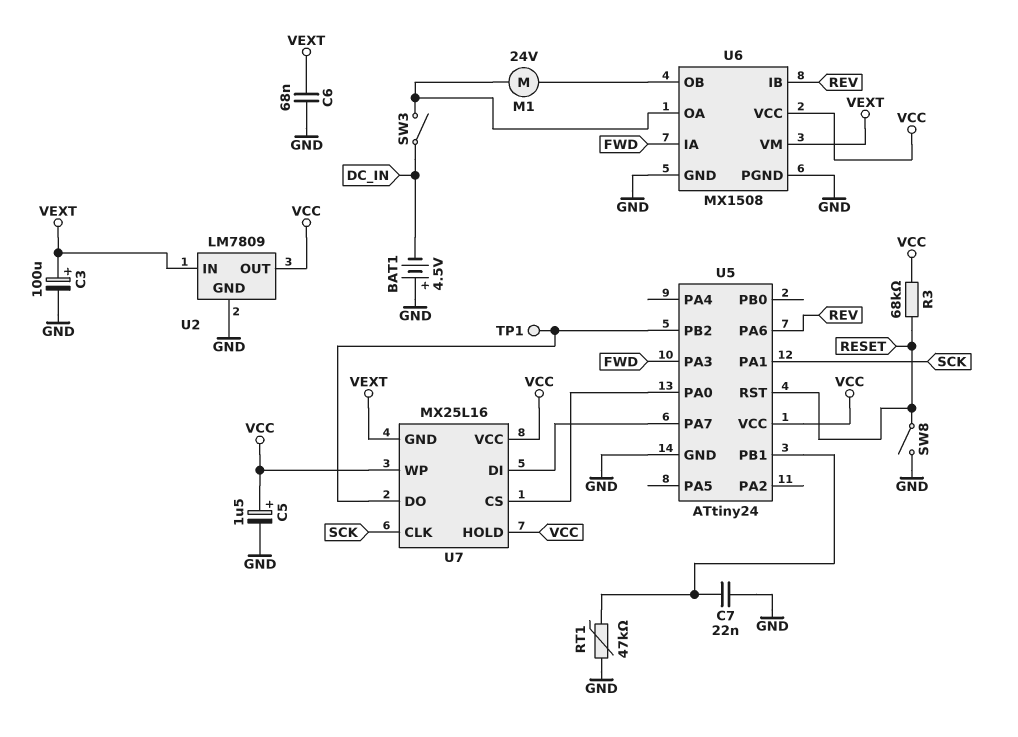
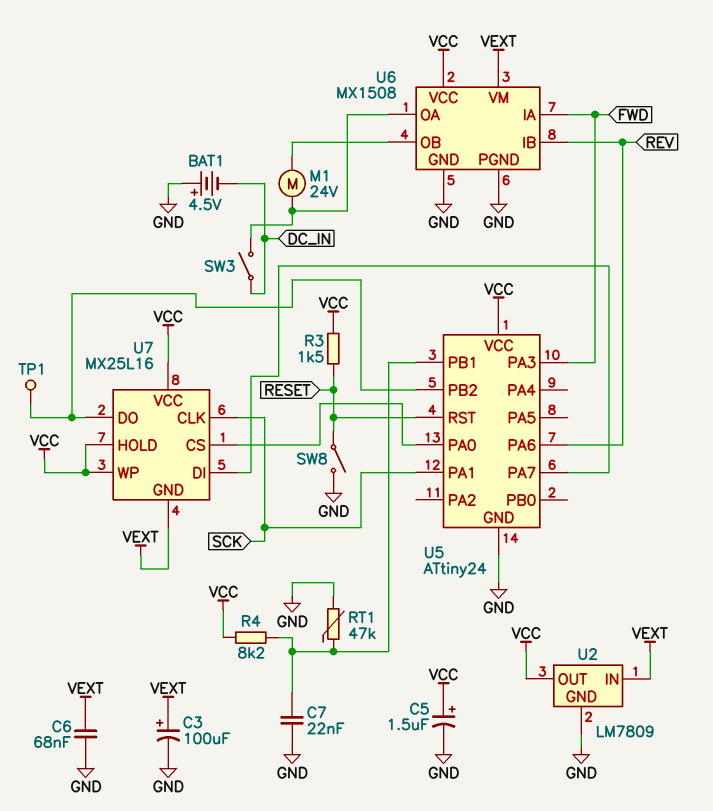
R3: 68k (RESET, VCC) -> 1.5k (RESET, VCC)
R4: none -> 8.2k (U5/PB1, VCC)

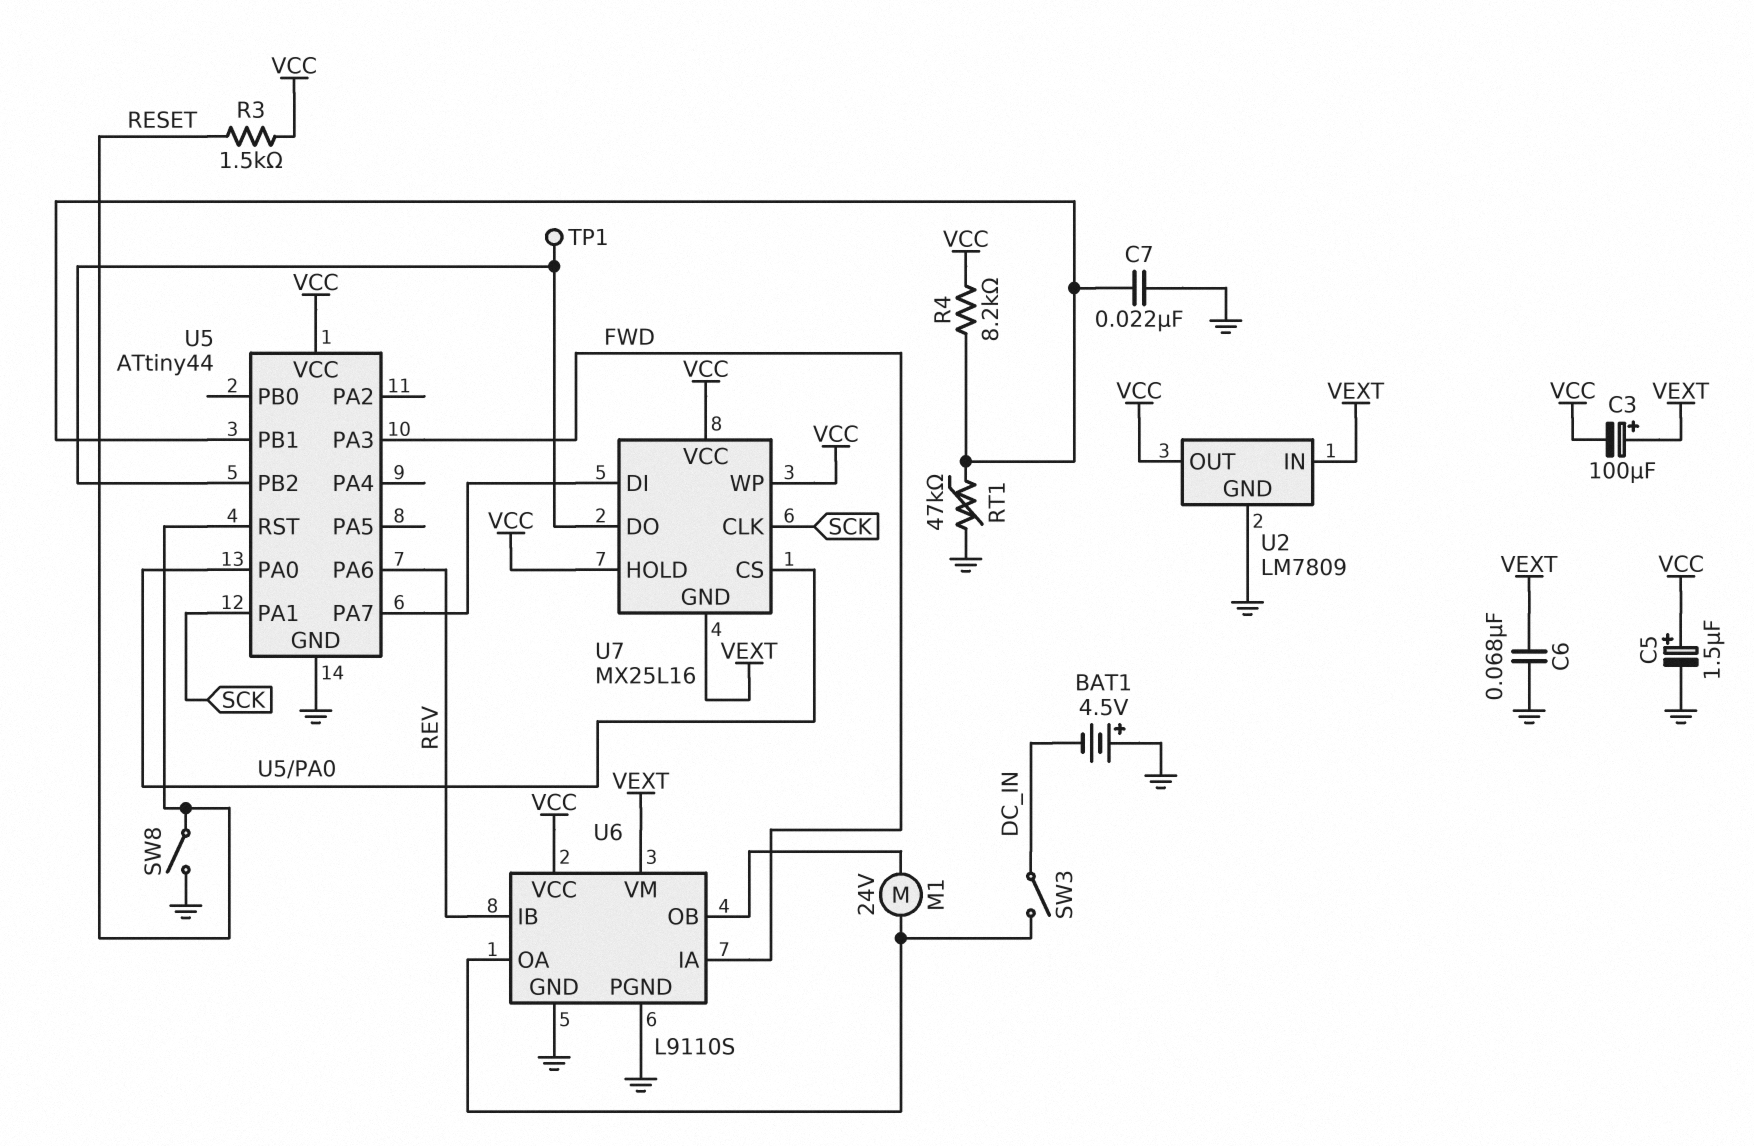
C3: 100uF (plus VEXT, minus GND) -> 100uF (plus VEXT, minus VCC)
U5: ATtiny24 -> ATtiny44
U6: MX1508 -> L9110S

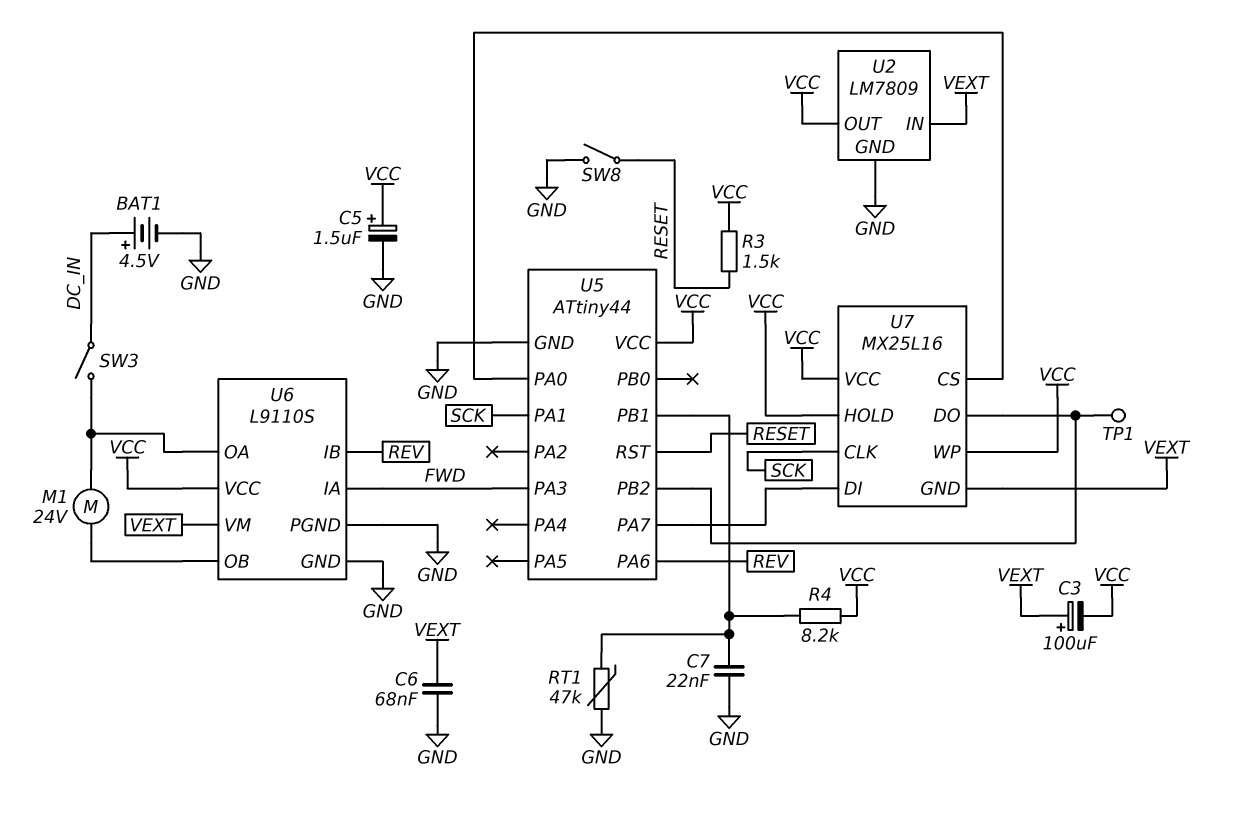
BAT1: 4.5V (plus GND, minus DC_IN) -> 4.5V (plus DC_IN, minus GND)

